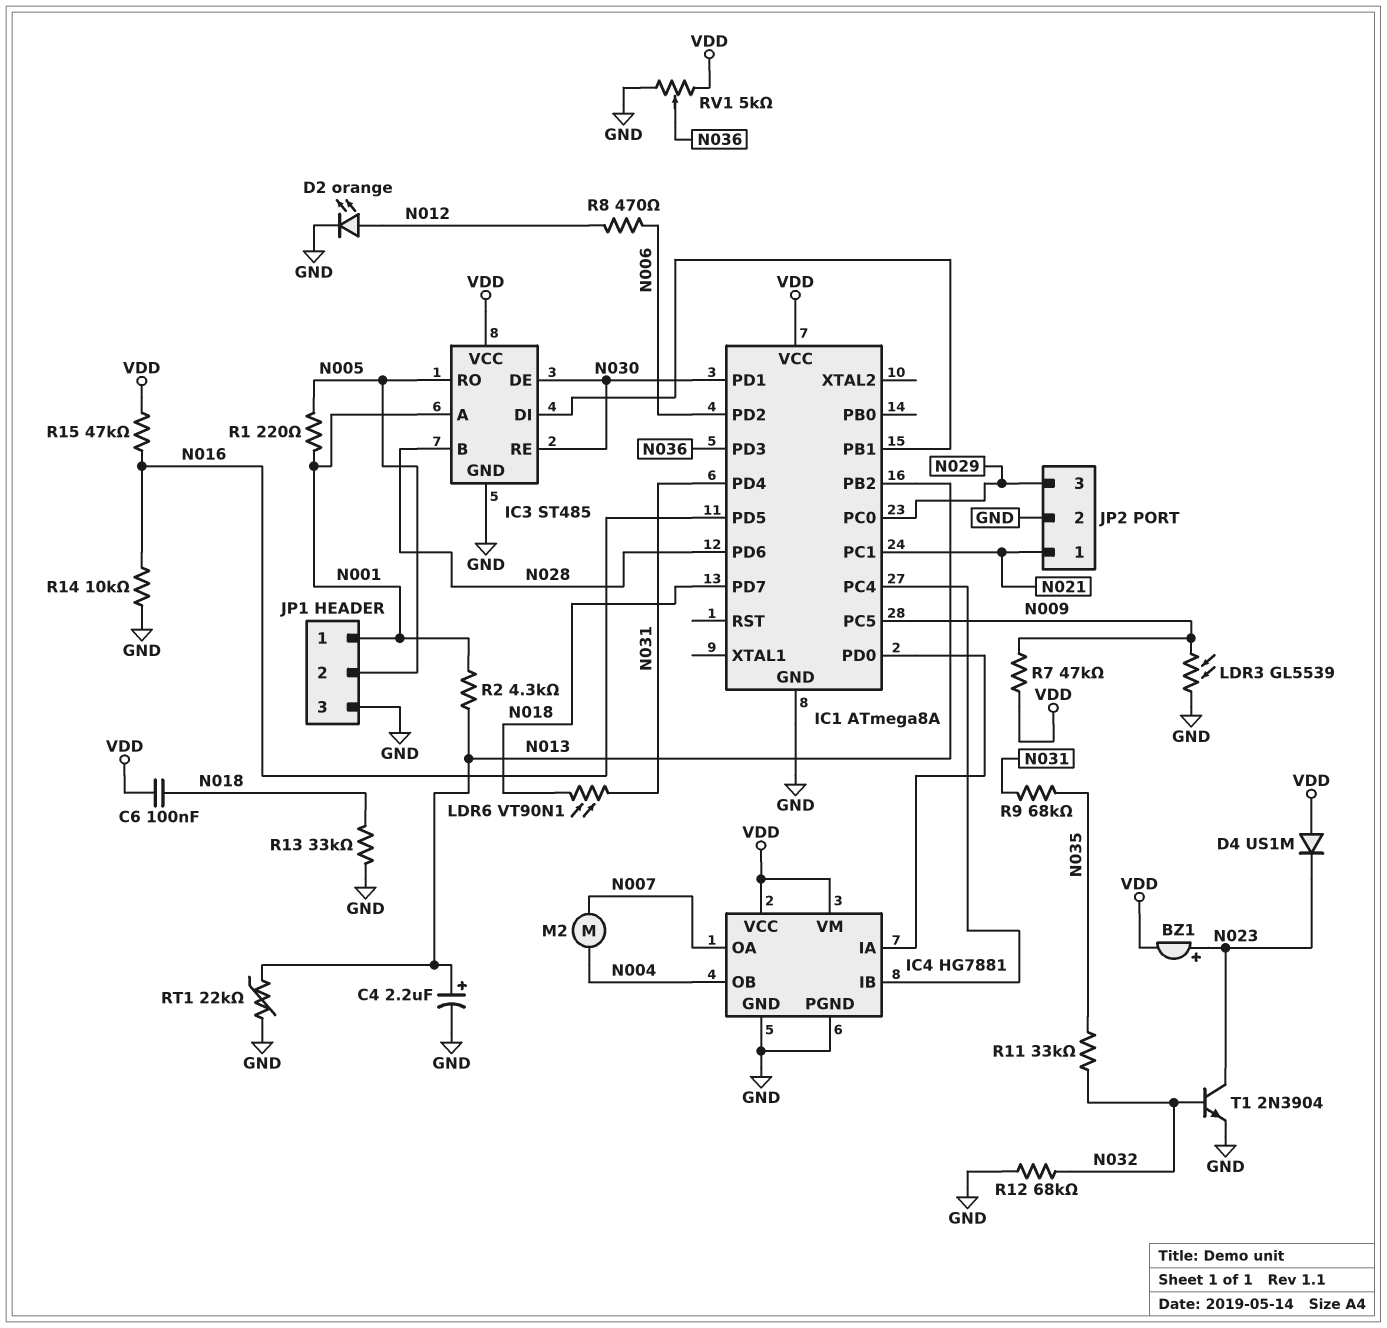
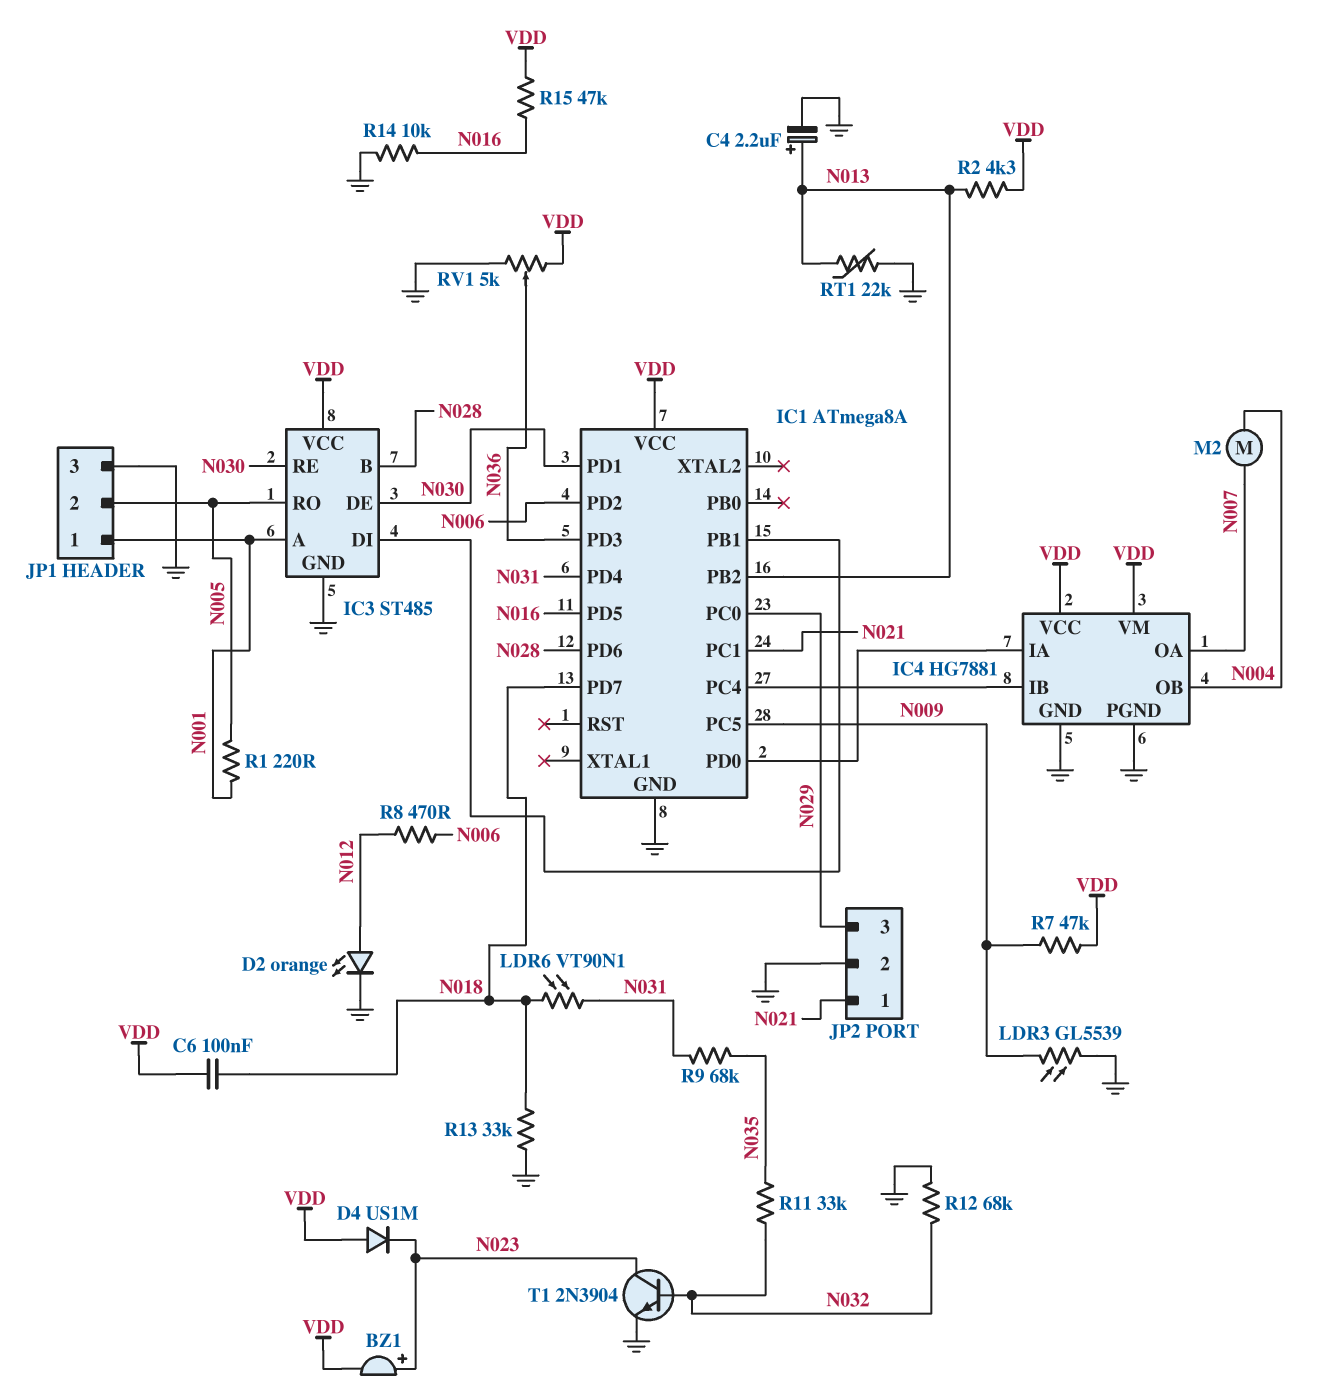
R2: 4.3k (N001, N013) -> 4.3k (N013, VDD)

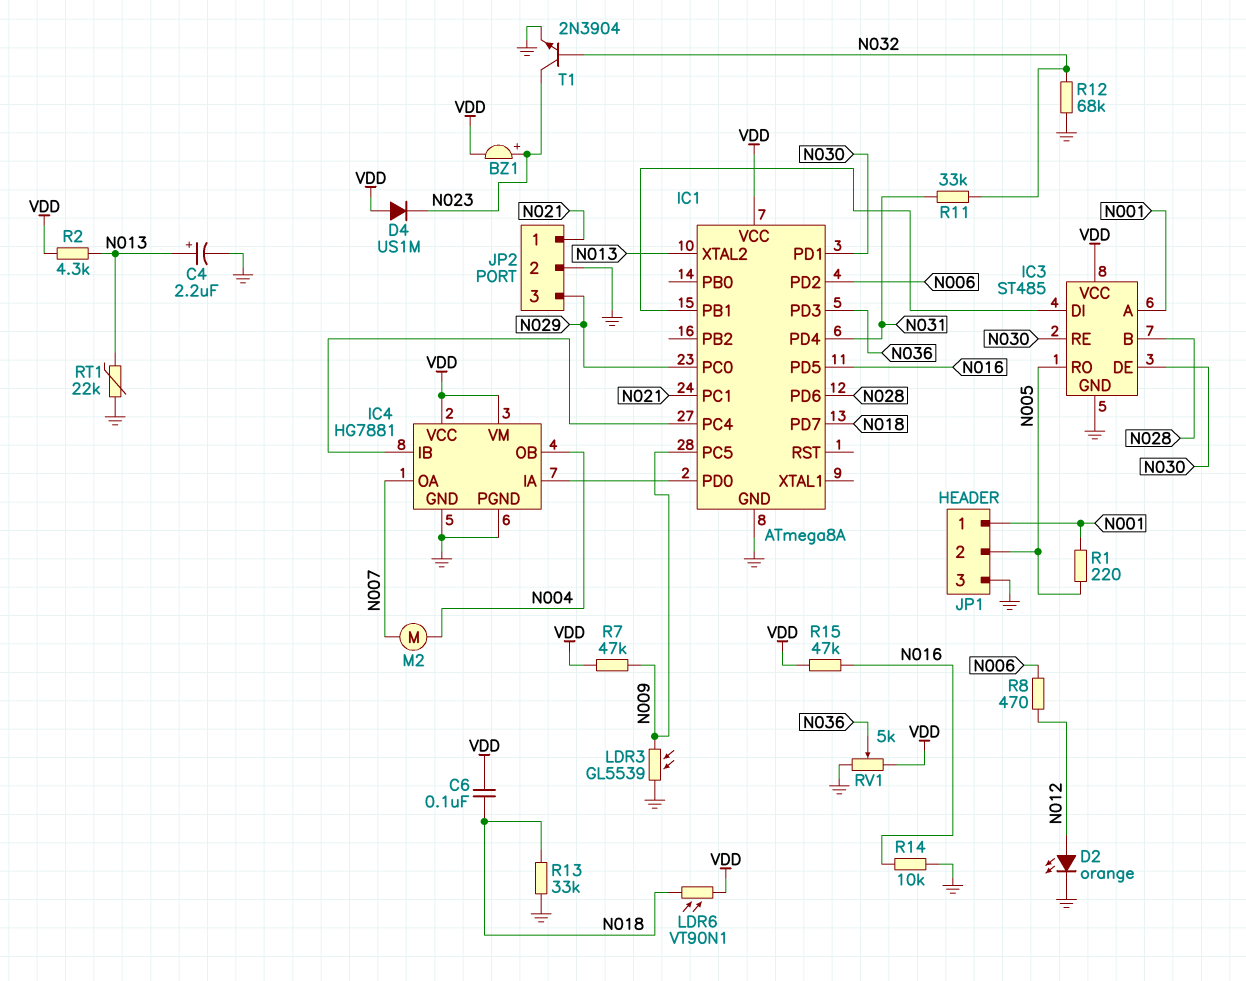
IC1 pin PB2: N013 -> none
IC1 pin XTAL2: none -> N013
LDR6: VT90N1 (N018, N031) -> VT90N1 (N018, VDD)
R9: 68k (N031, N035) -> none
R11: 33k (N032, N035) -> 33k (N031, N032)

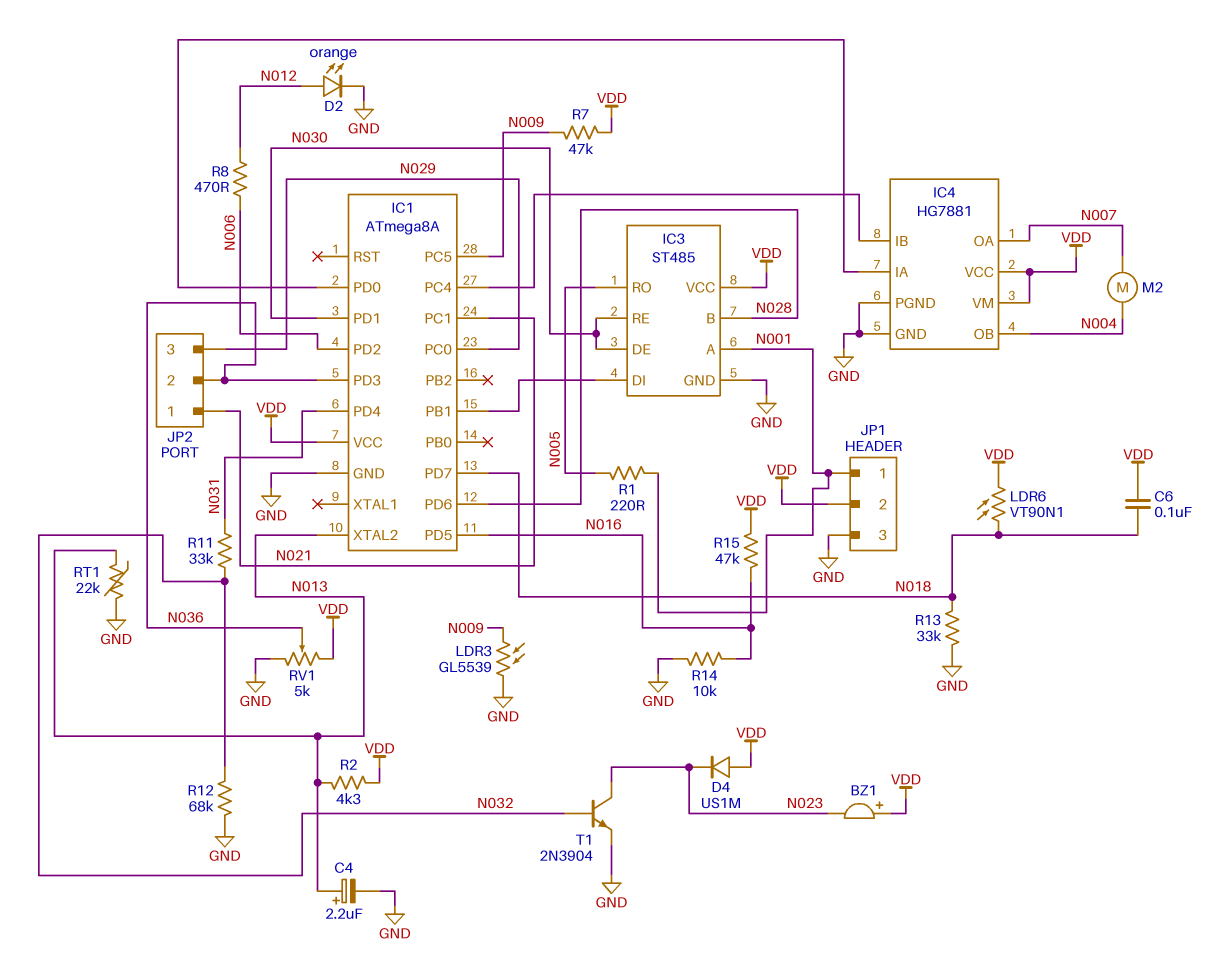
BZ1: buzzer (plus N023, minus VDD) -> buzzer (plus VDD, minus N023)
JP1 pin 2: N005 -> VDD
JP2 pin 2: GND -> N036

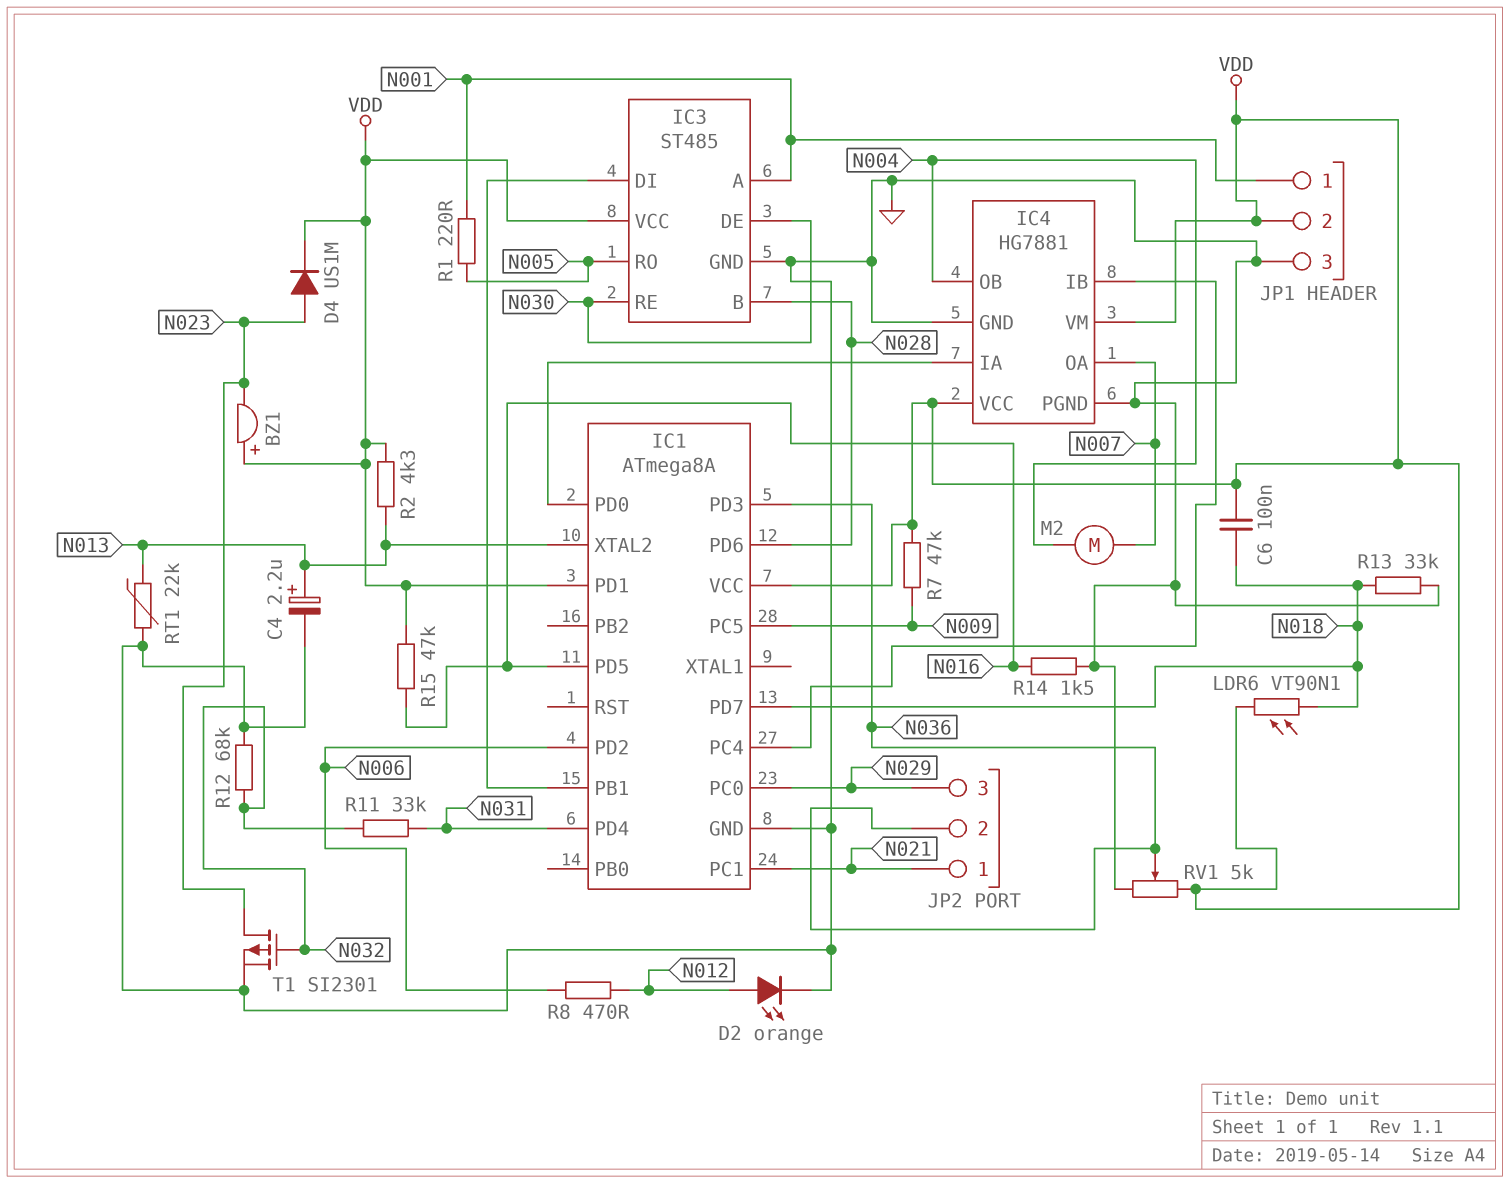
D4: diode US1M (A VDD, K N023) -> diode US1M (A N023, K VDD)
IC1 pin PD1: N030 -> VDD
LDR3: GL5539 (GND, N009) -> none
R14: 10k (GND, N016) -> 1.5k (GND, N016)
T1: NPN 2N3904 (B N032, C N023, E GND) -> PMOS SI2301 (G N032, D N023, S GND)

